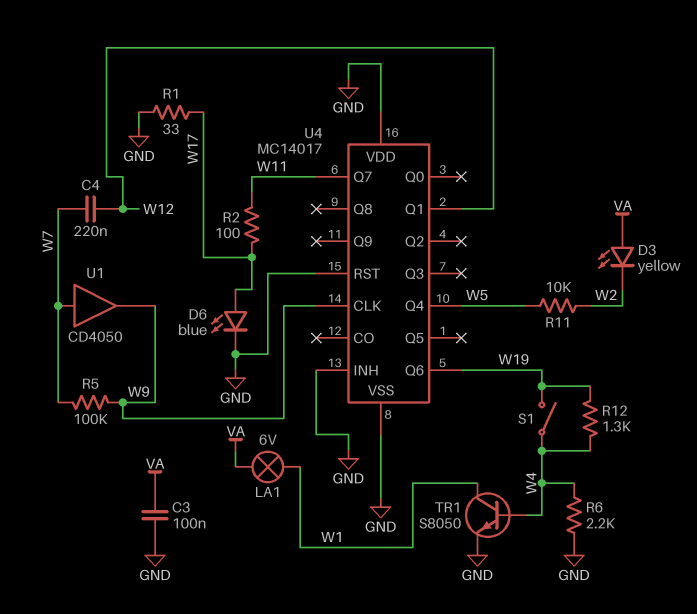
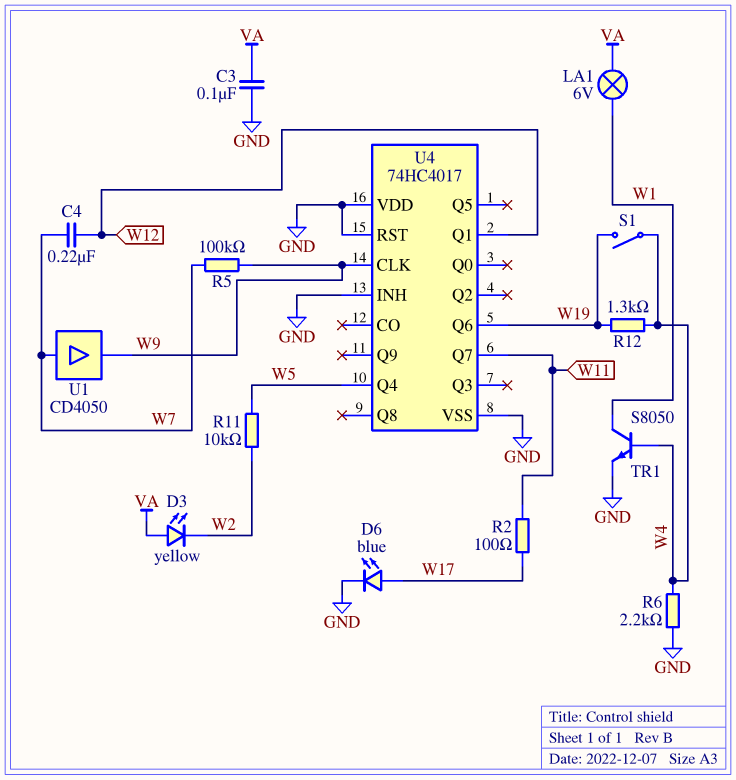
R1: 33 (GND, W17) -> none
U4: MC14017 -> 74HC4017

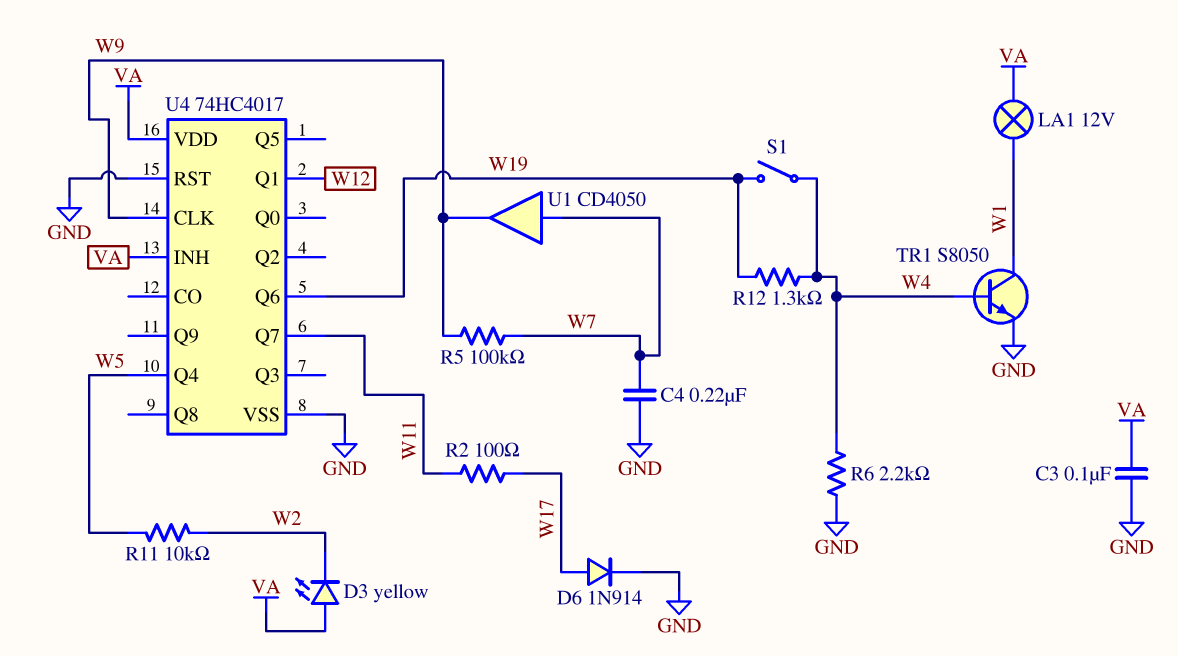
C4: 220nF (W7, W12) -> 220nF (GND, W7)
D6: LED blue (A W17, K GND) -> diode 1N914 (A W17, K GND)
LA1: lamp 6V (VA, W1) -> lamp 12V (VA, W1)
U4 pin INH: GND -> VA
U4 pin VDD: GND -> VA

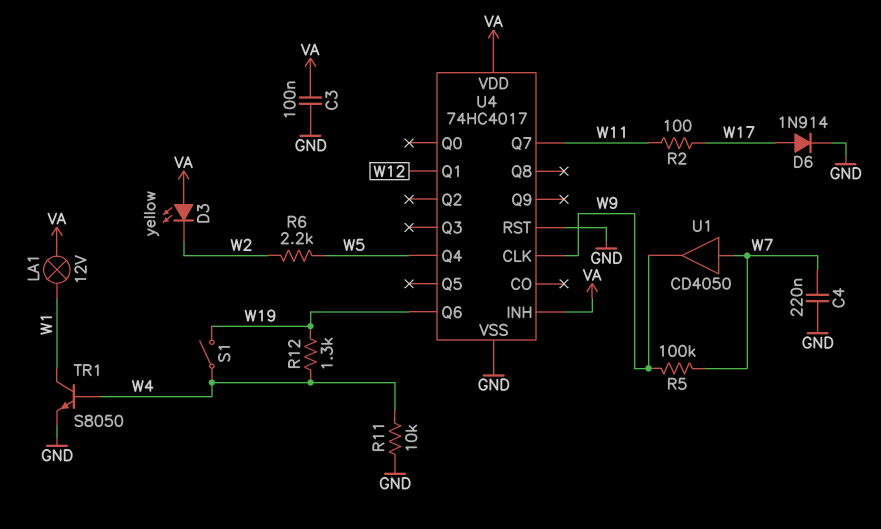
R6: 2.2k (GND, W4) -> 2.2k (W2, W5)
R11: 10k (W2, W5) -> 10k (GND, W4)

